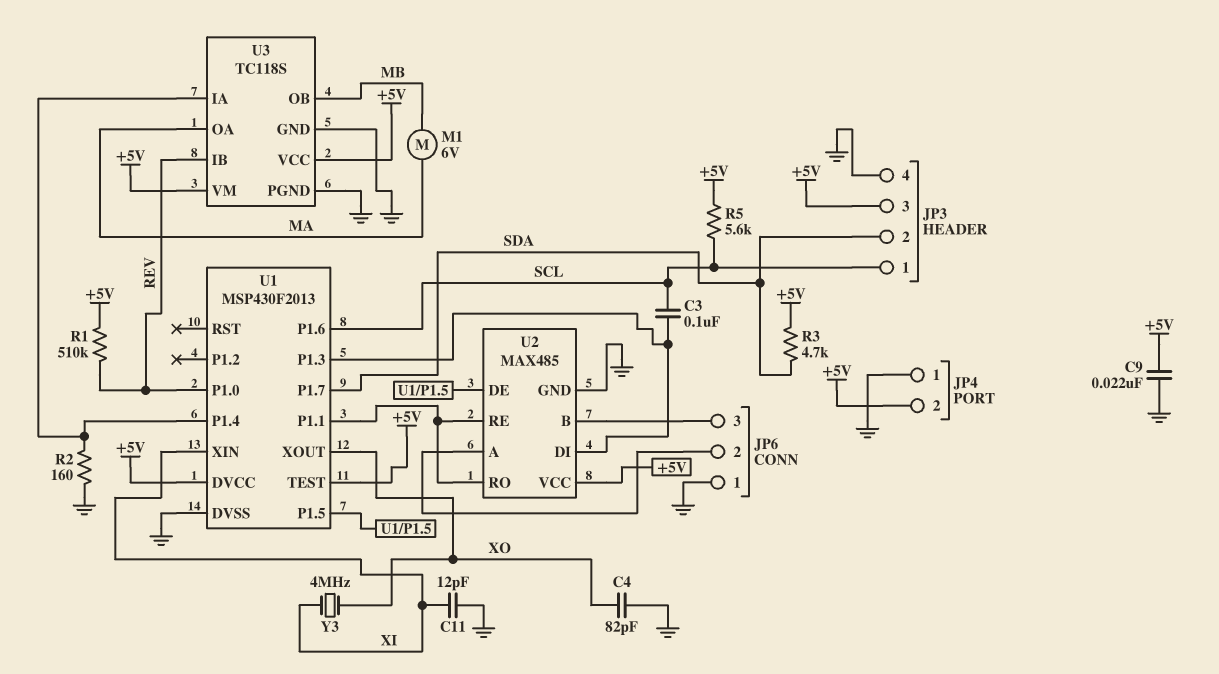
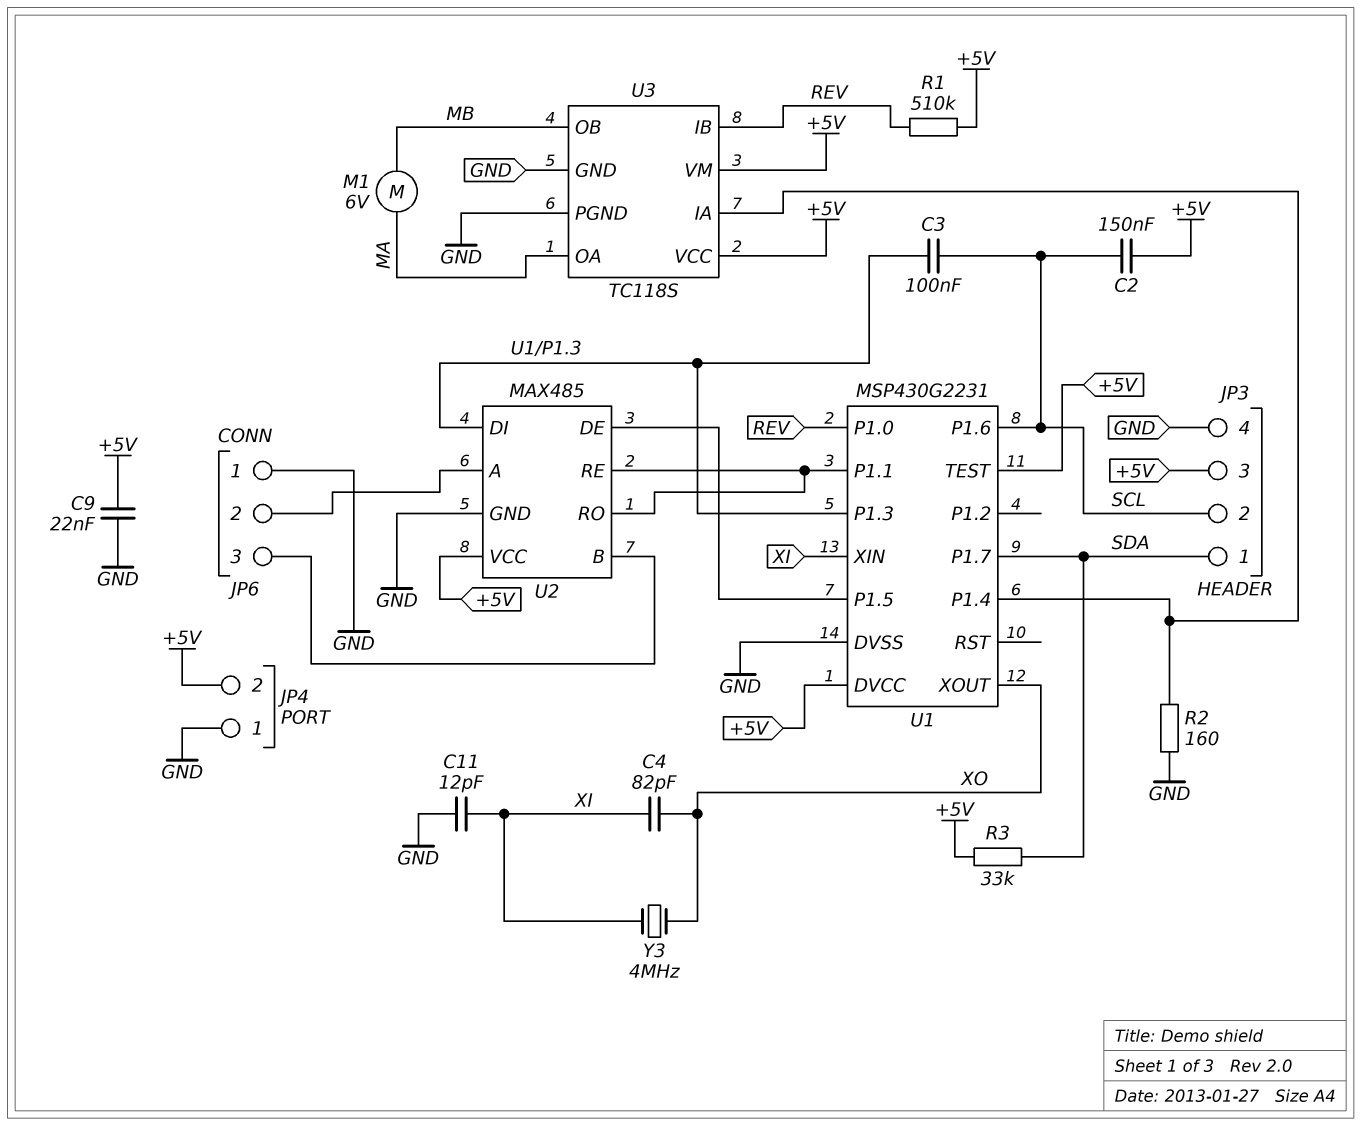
C2: none -> 150nF (+5V, SCL)
C4: 82pF (GND, XO) -> 82pF (XI, XO)
JP3 pin 1: SCL -> SDA
JP3 pin 2: SDA -> SCL
R3: 4.7k (+5V, SDA) -> 33k (+5V, SDA)
R5: 5.6k (+5V, SCL) -> none
U1: MSP430F2013 -> MSP430G2231

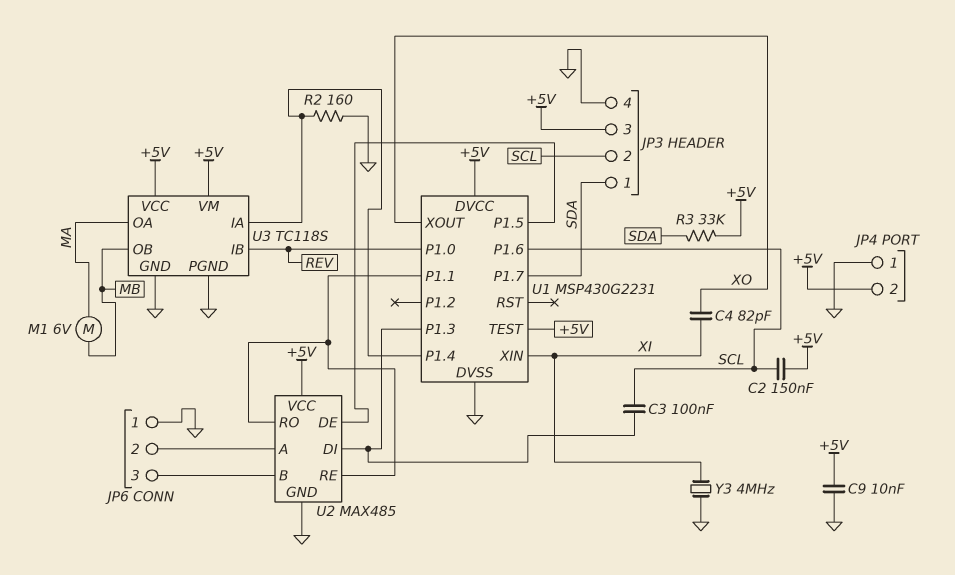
C9: 22nF (+5V, GND) -> 10nF (+5V, GND)
C11: 12pF (GND, XI) -> none
R1: 510k (+5V, REV) -> none
Y3: 4MHz (XI, XO) -> 4MHz (GND, XI)

